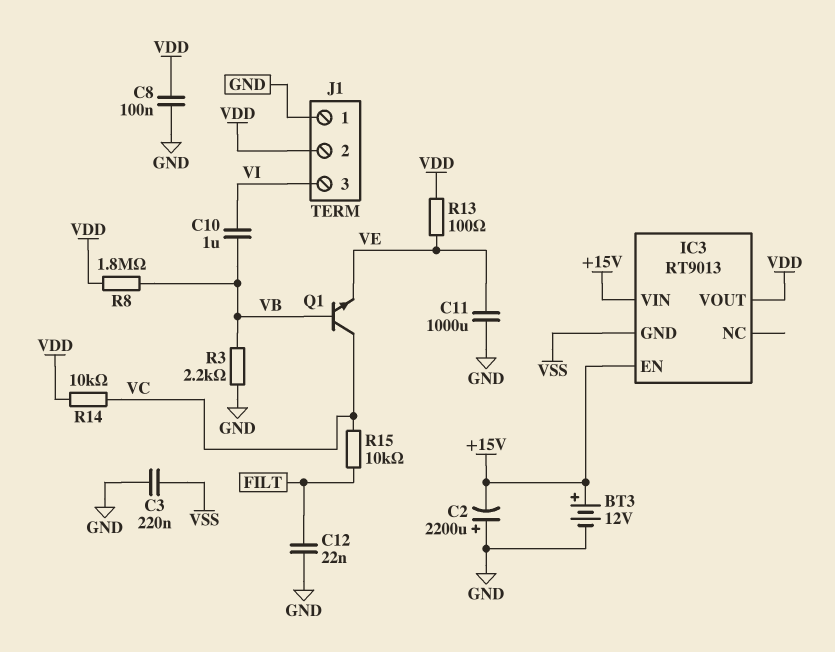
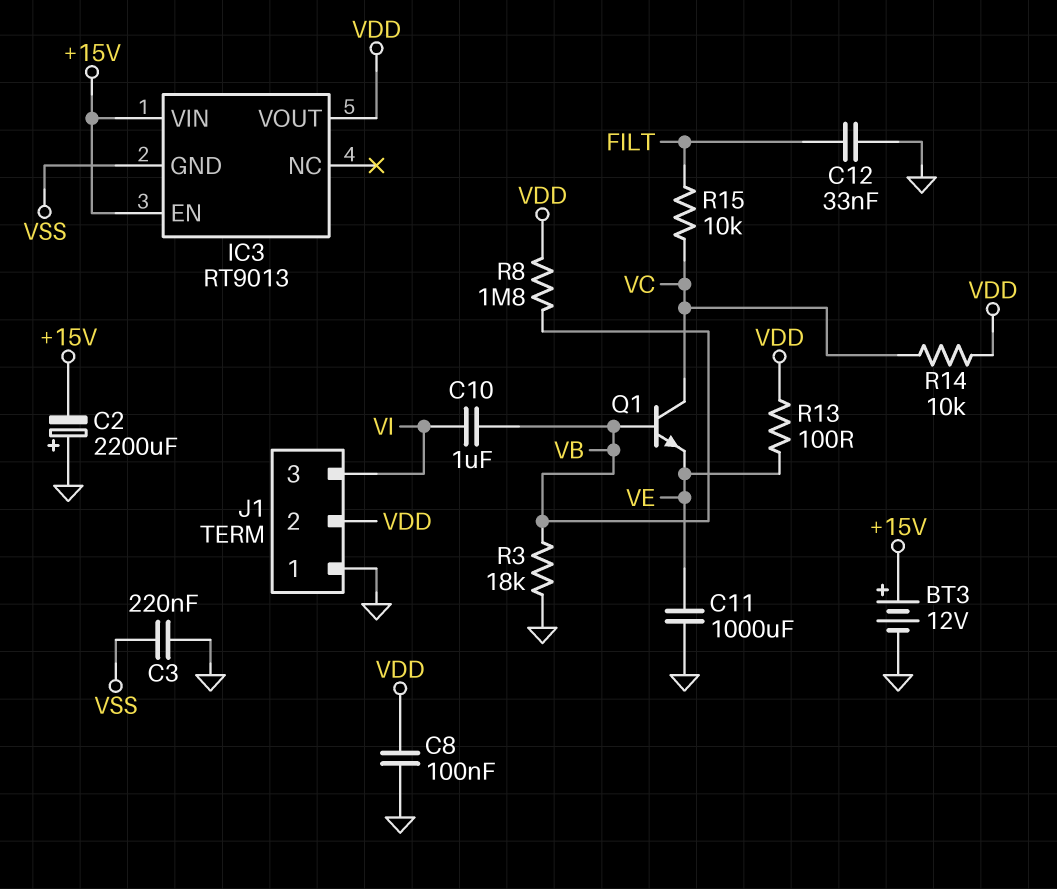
C12: 22nF (FILT, GND) -> 33nF (FILT, GND)
R3: 2.2k (GND, VB) -> 18k (GND, VB)

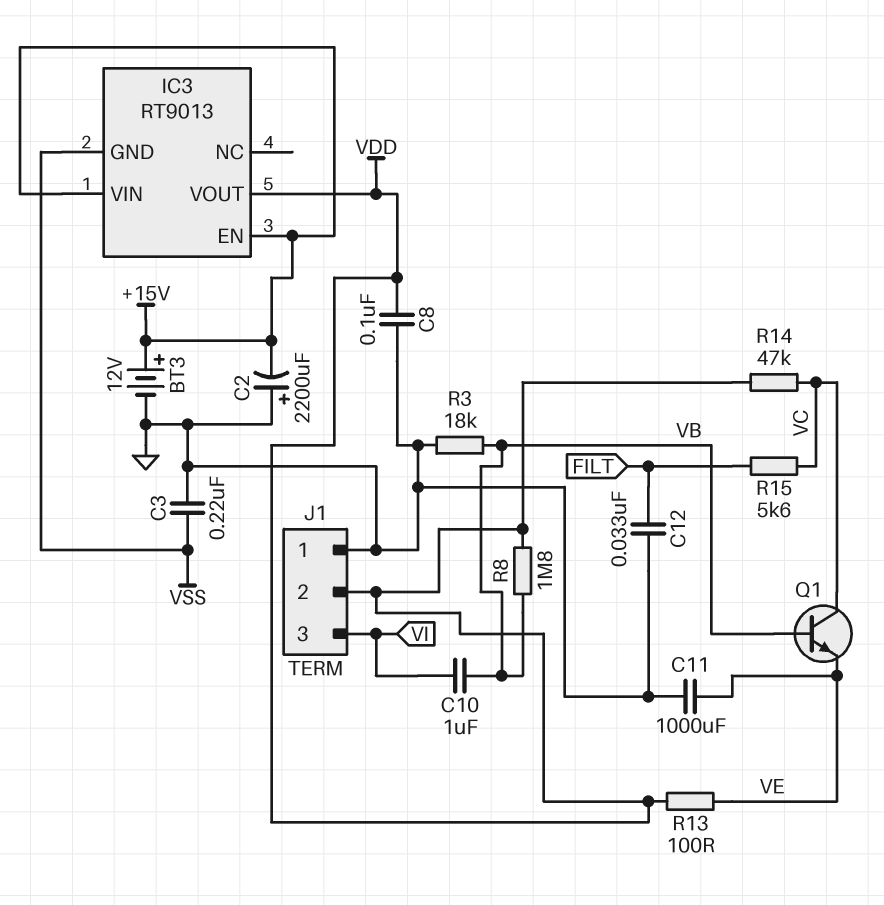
R14: 10k (VC, VDD) -> 47k (VC, VDD)
R15: 10k (FILT, VC) -> 5.6k (FILT, VC)

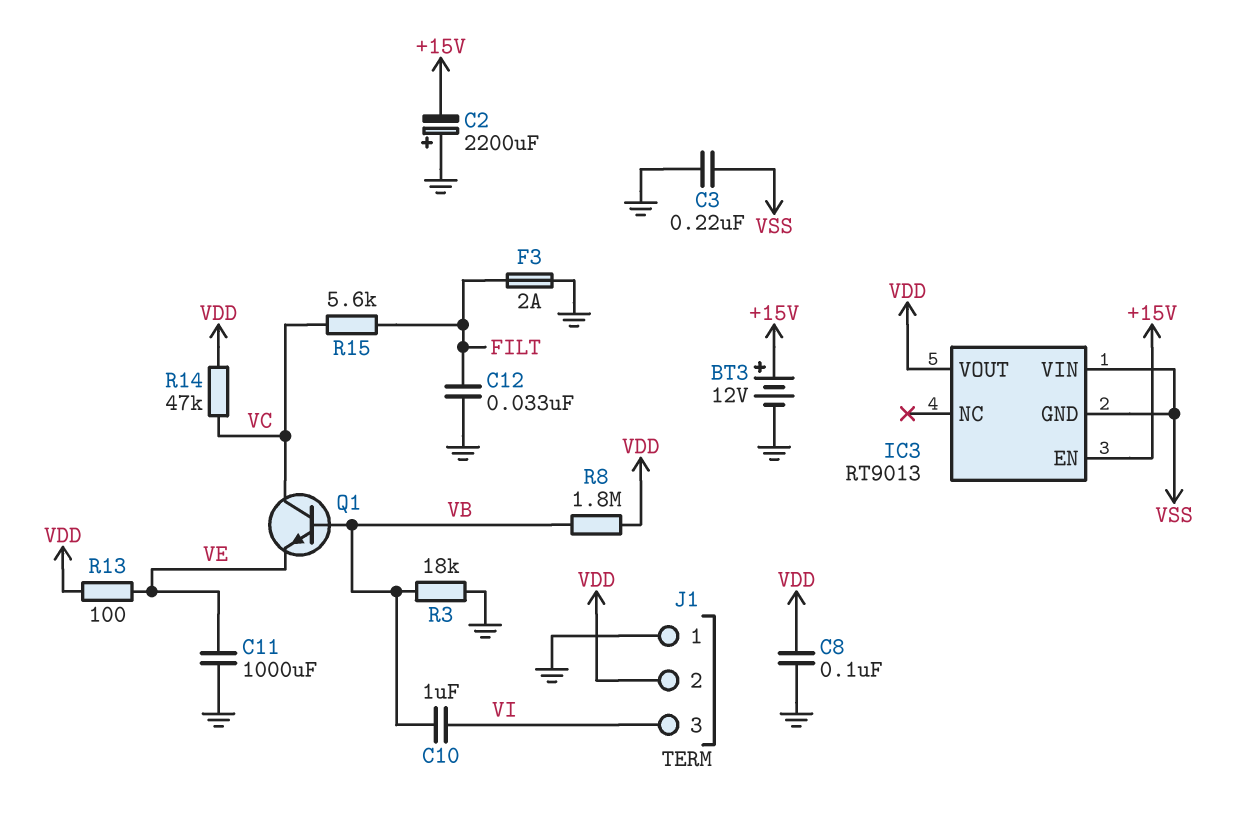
F3: none -> 2A (FILT, GND)
IC3 pin VIN: +15V -> VSS

